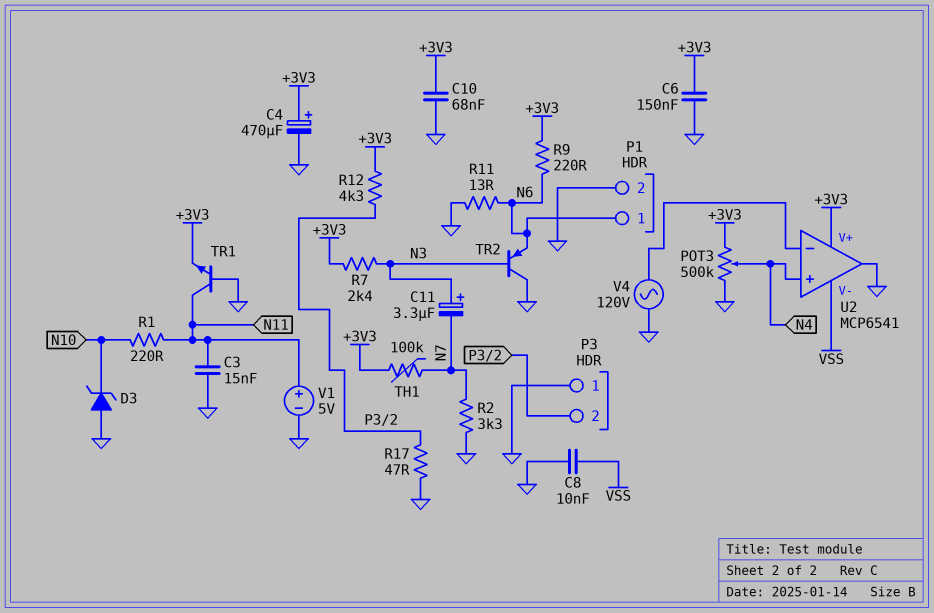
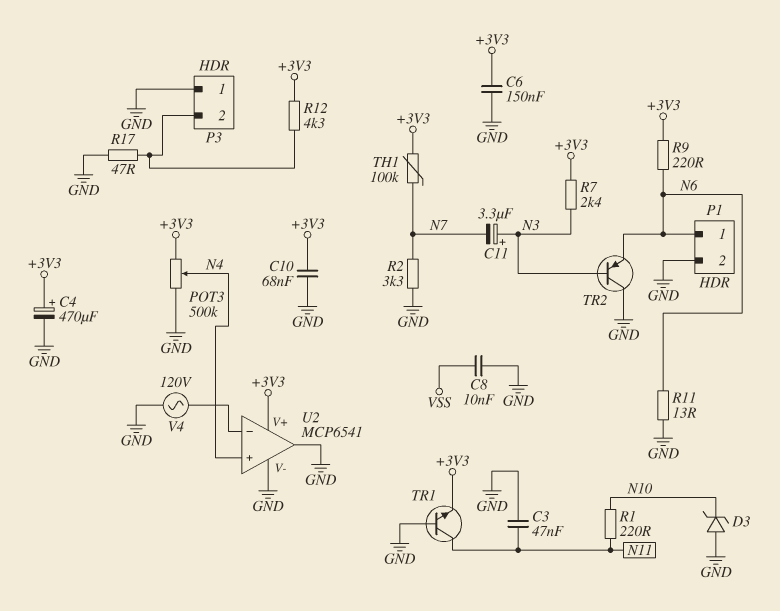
C3: 15nF (GND, N11) -> 47nF (GND, N11)
U2 pin V-: VSS -> GND
V1: 5V (plus N11, minus GND) -> none

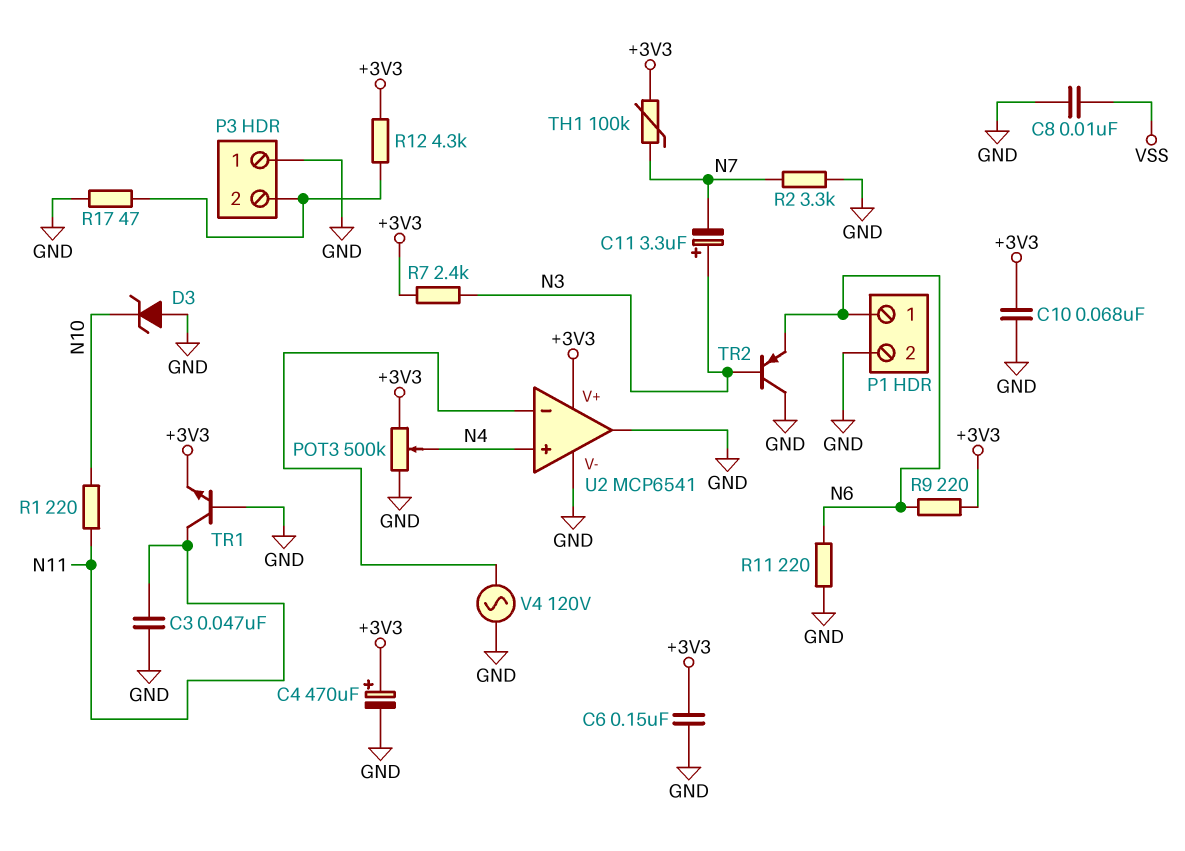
R11: 13 (GND, N6) -> 220 (GND, N6)

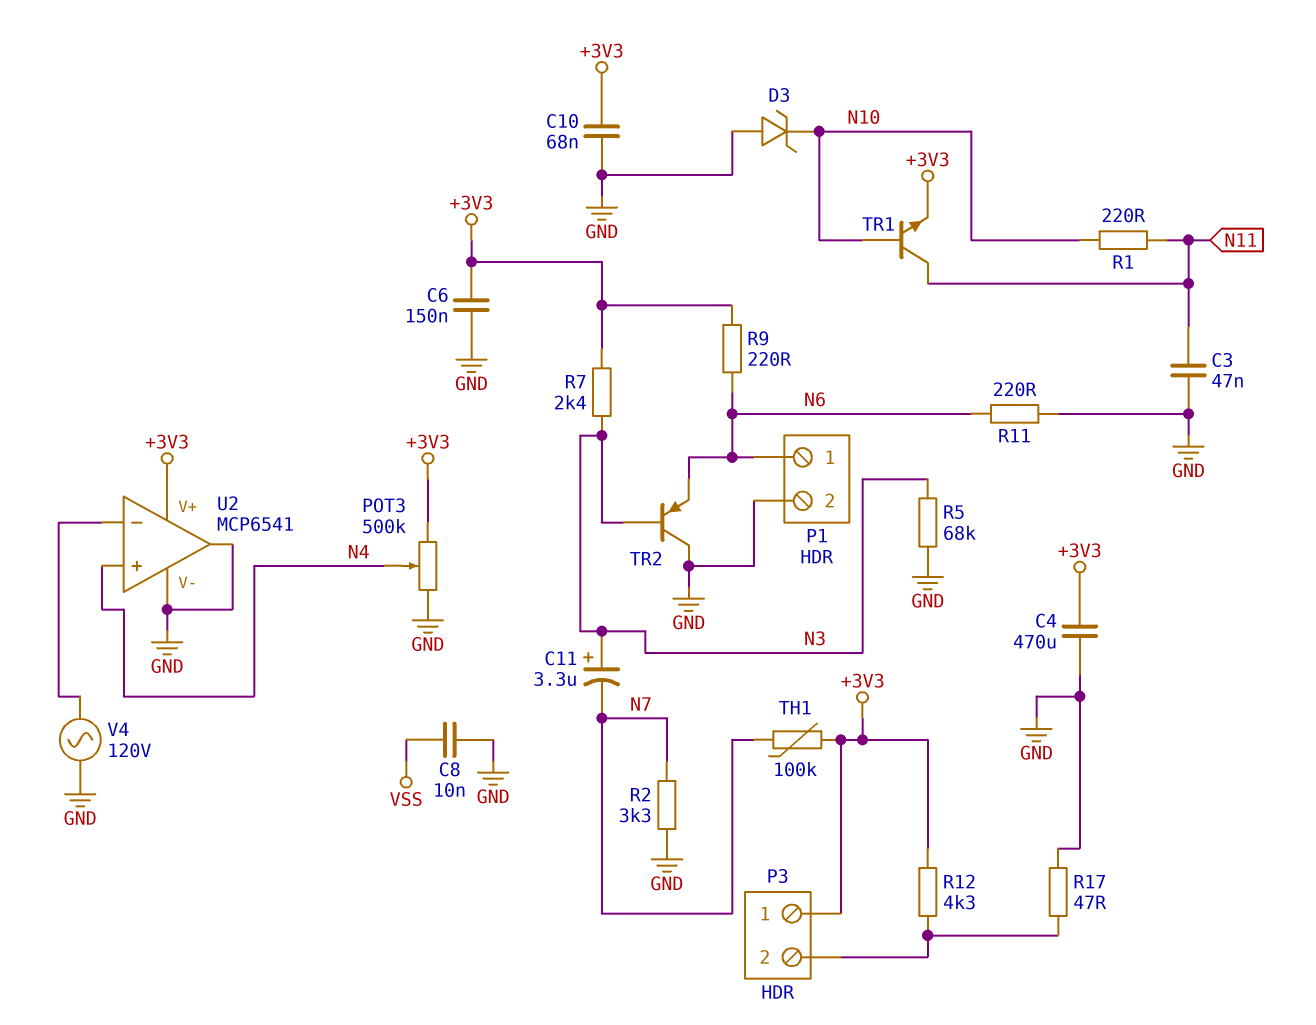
C4: 470uF (plus +3V3, minus GND) -> 470uF (+3V3, GND)
P3 pin 1: GND -> +3V3
R5: none -> 68k (GND, N3)
TR1: NPN (B GND, C N11, E +3V3) -> NPN (B N10, C N11, E +3V3)

